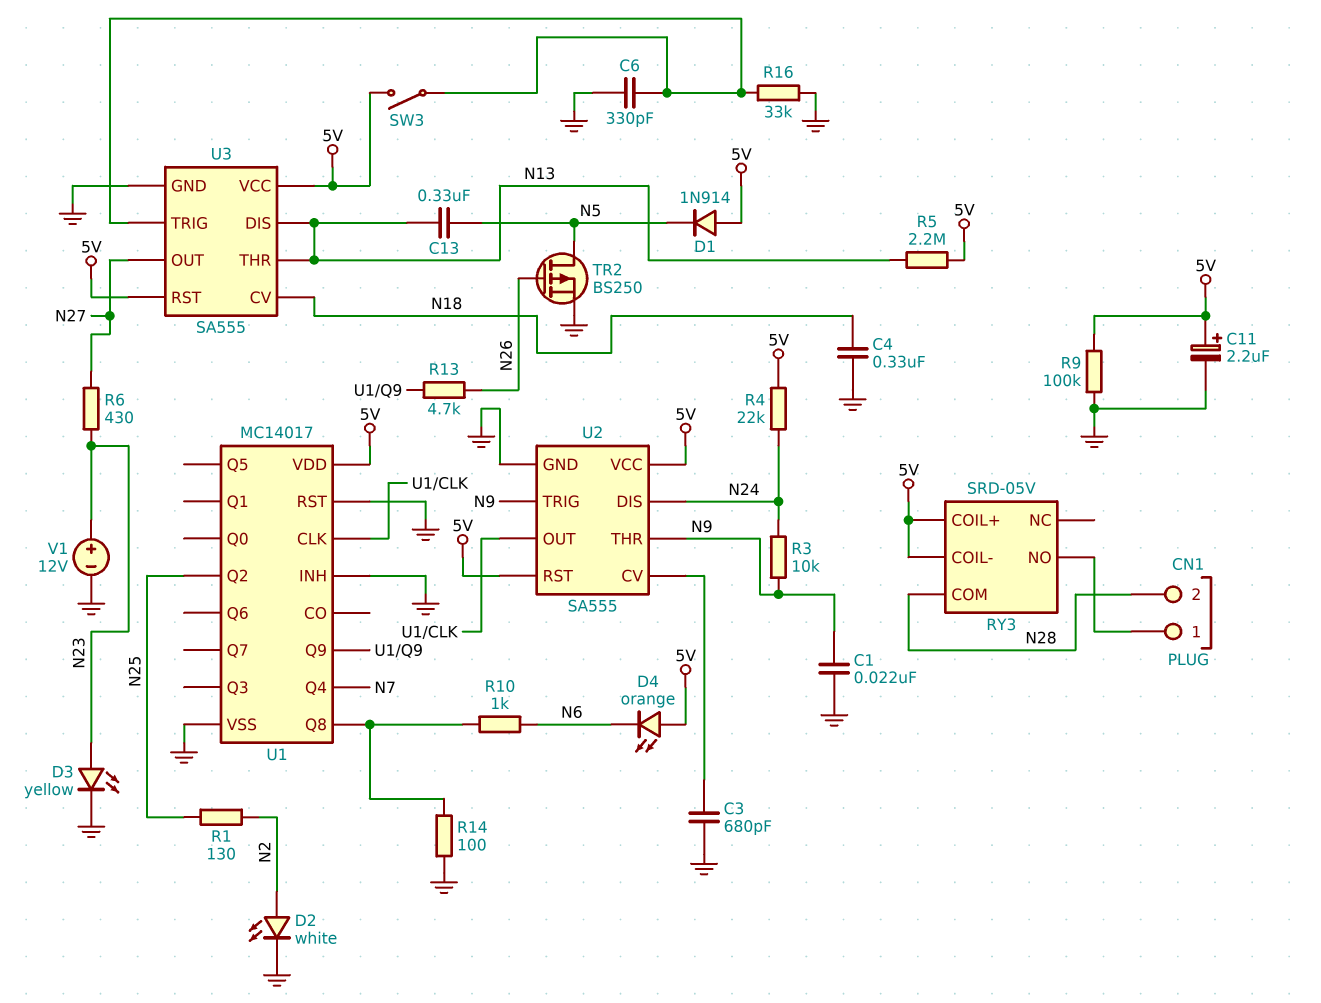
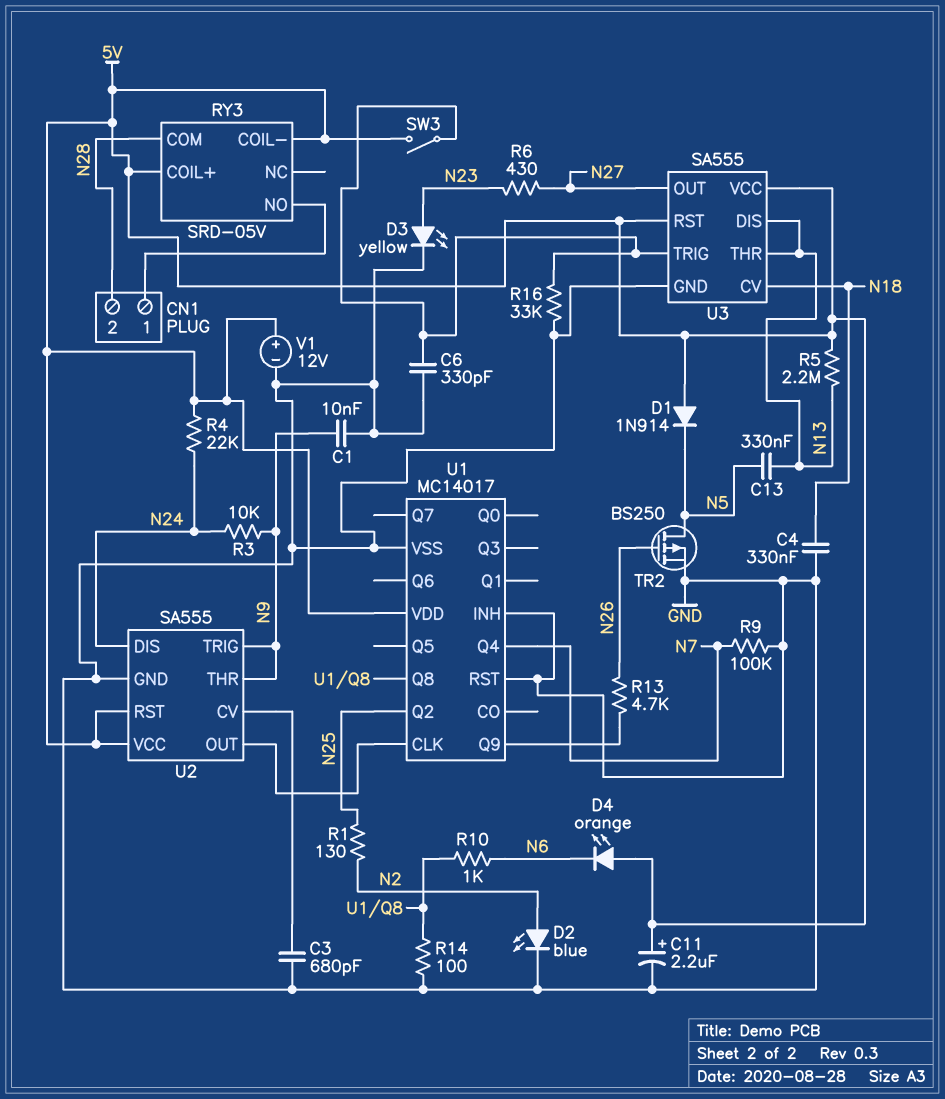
C1: 22nF (GND, N9) -> 10nF (GND, N9)
D2: LED white (A N2, K GND) -> LED blue (A N2, K GND)
R9: 100k (5V, GND) -> 100k (GND, N7)
V1: 12V (plus N23, minus GND) -> 12V (plus 5V, minus GND)

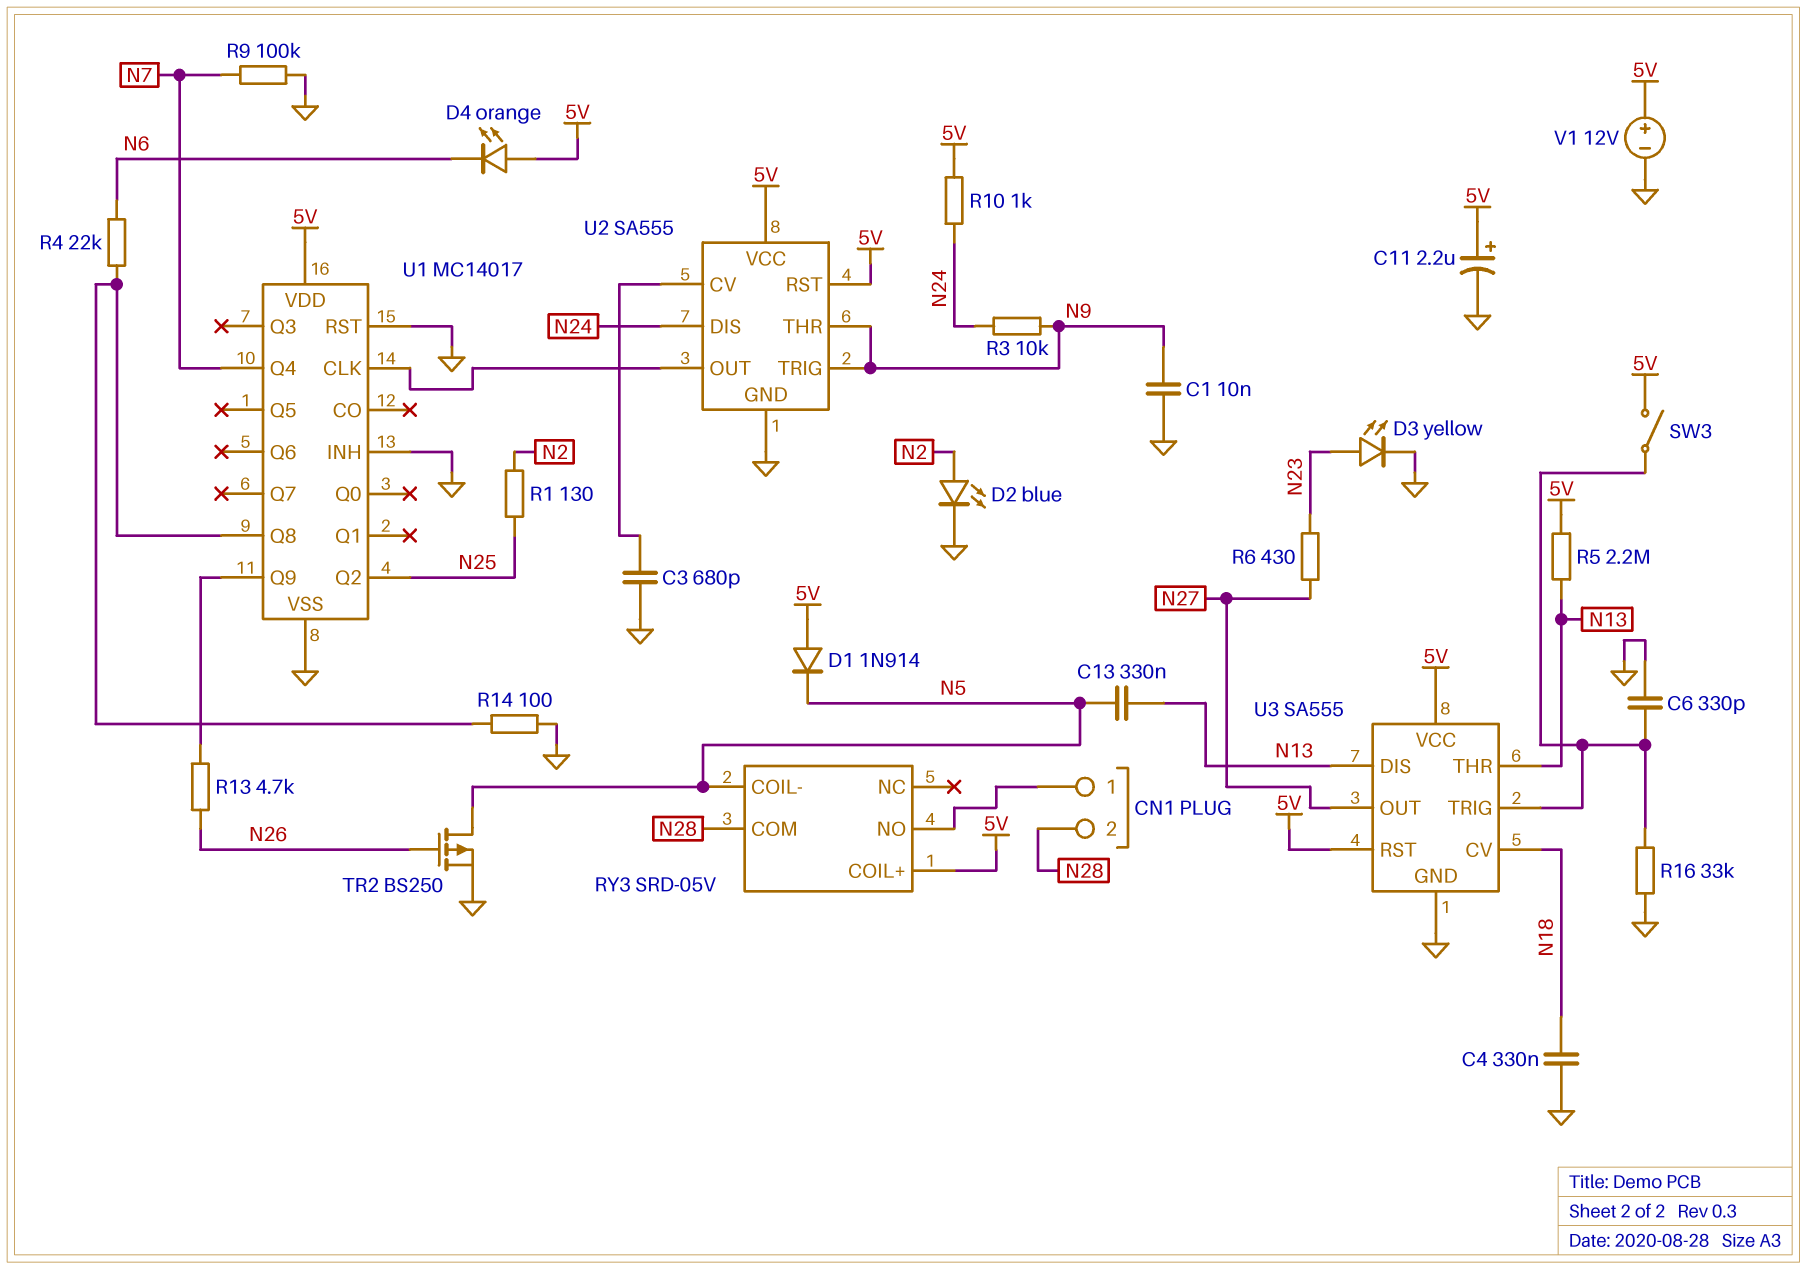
R4: 22k (5V, N24) -> 22k (N6, U1/Q8)
R10: 1k (N6, U1/Q8) -> 1k (5V, N24)
RY3 pin COIL-: 5V -> N5

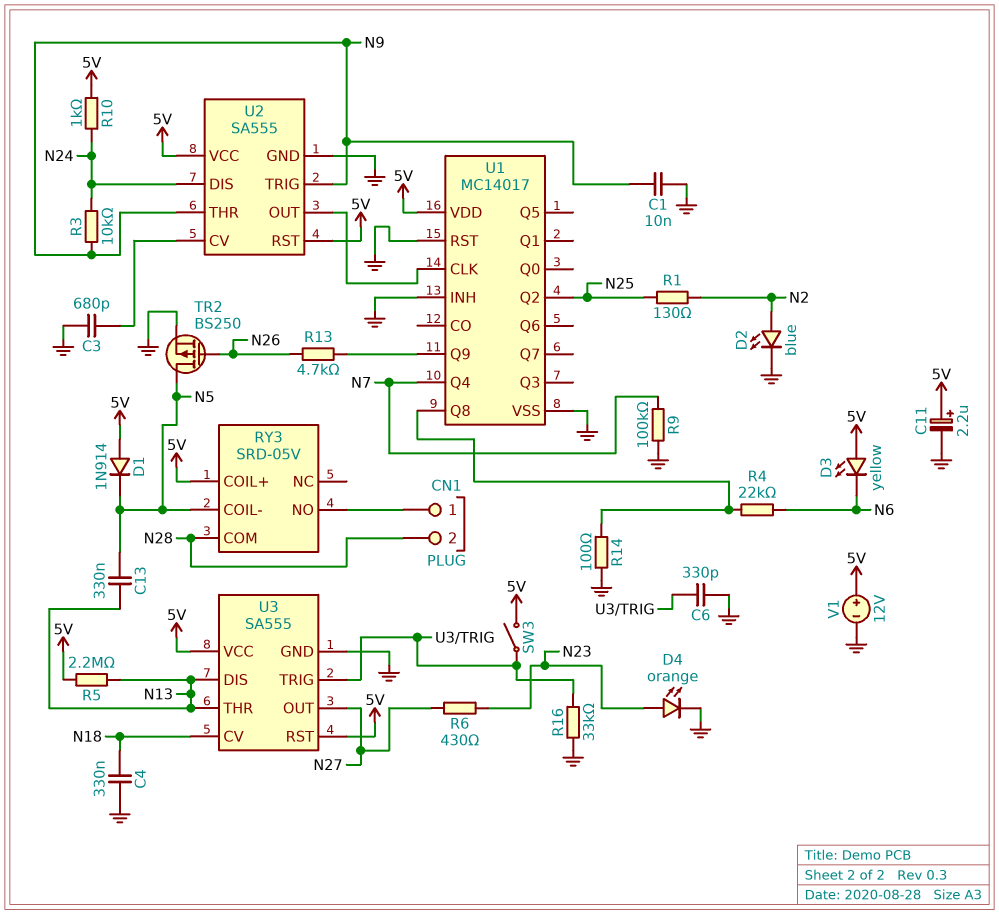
D3: LED yellow (A N23, K GND) -> LED yellow (A 5V, K N6)
D4: LED orange (A 5V, K N6) -> LED orange (A N23, K GND)

